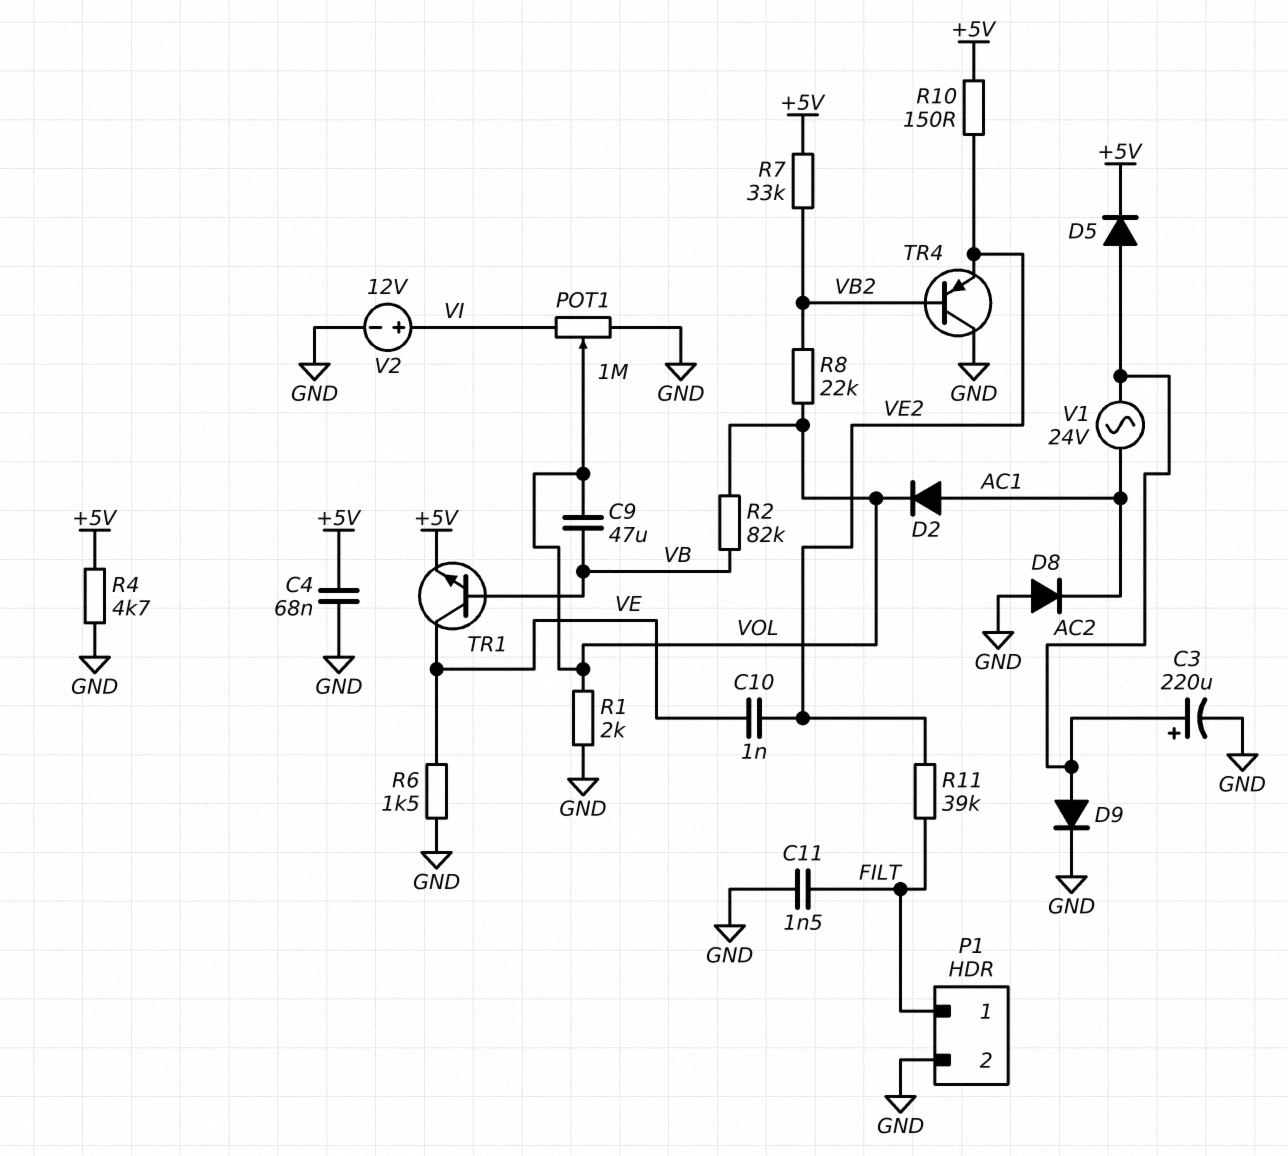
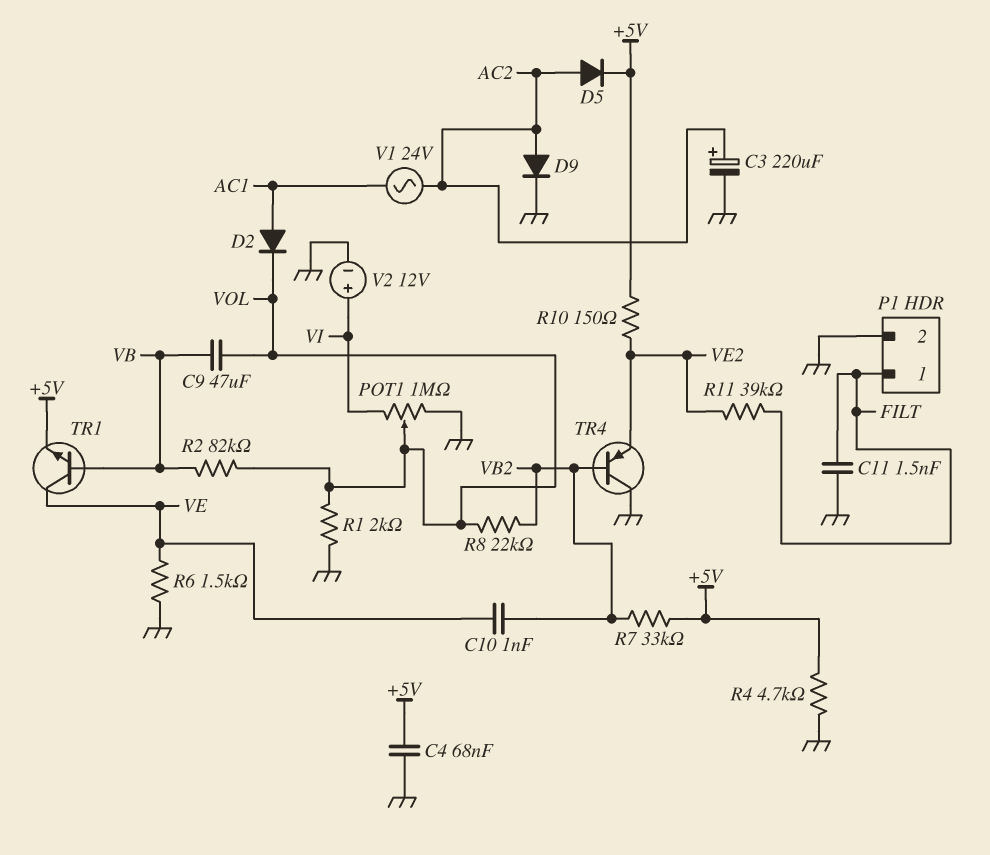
C10: 1nF (VE, VE2) -> 1nF (VB2, VE)
D8: diode (A GND, K AC1) -> none

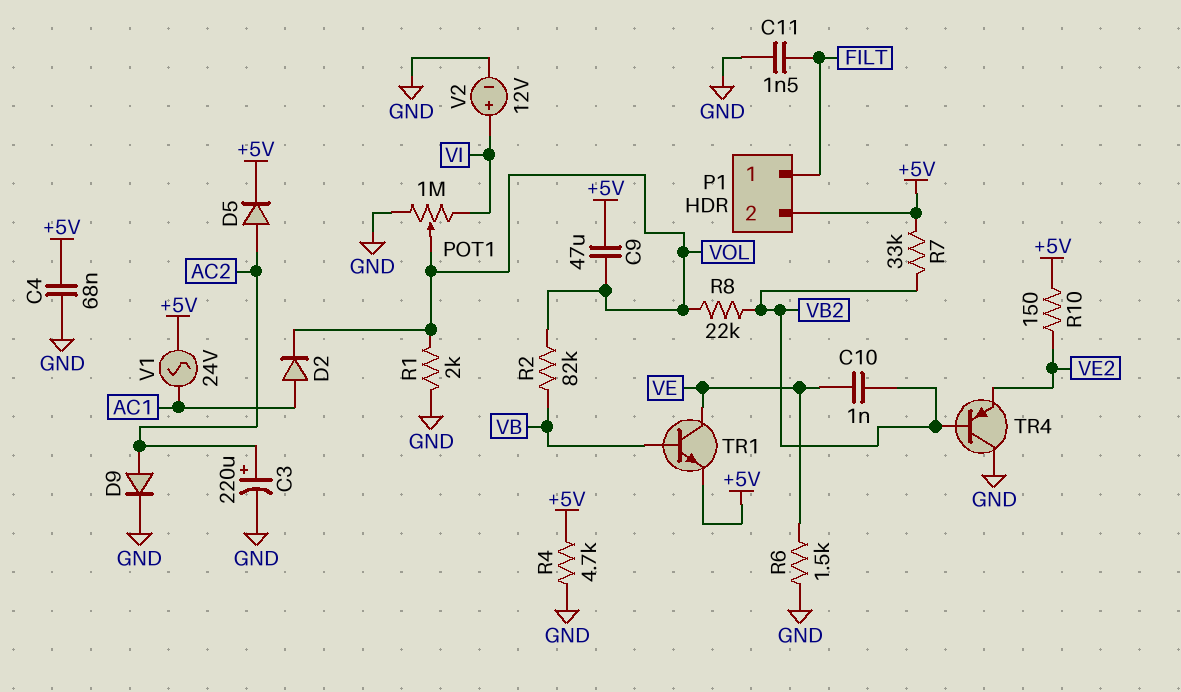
C9: 47uF (VB, VOL) -> 47uF (+5V, VOL)
P1 pin 2: GND -> +5V
R11: 39k (FILT, VE2) -> none
V1: AC 24V (AC1, AC2) -> AC 24V (+5V, AC1)

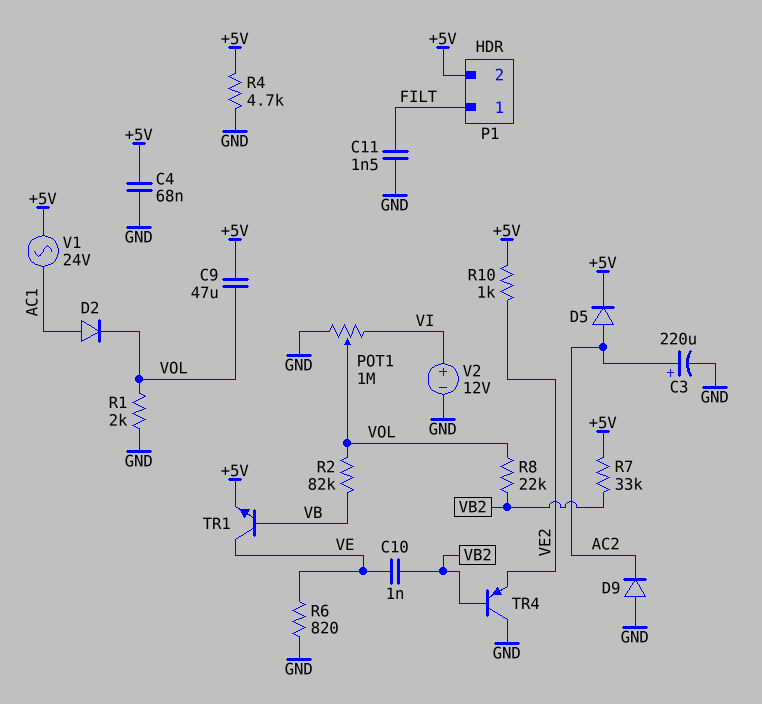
D9: diode (A AC2, K GND) -> diode (A GND, K AC2)
R6: 1.5k (GND, VE) -> 820 (GND, VE)
R10: 150 (+5V, VE2) -> 1k (+5V, VE2)

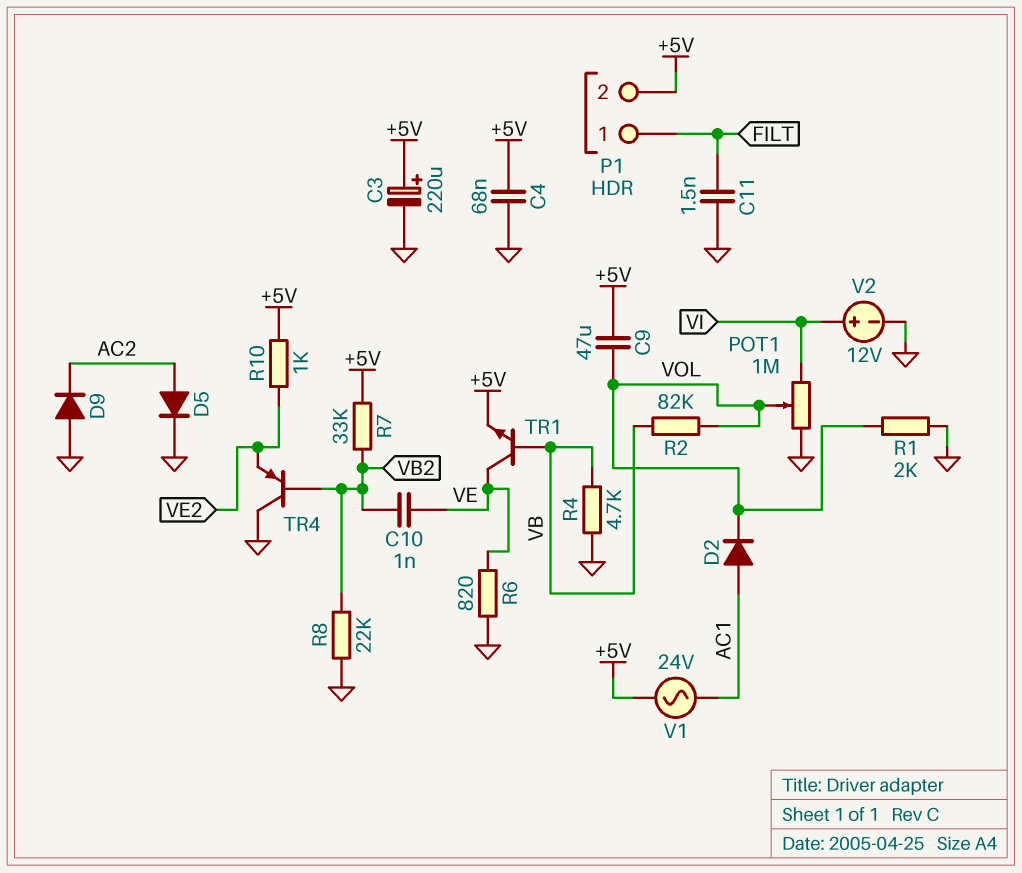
C3: 220uF (plus AC2, minus GND) -> 220uF (plus +5V, minus GND)
D5: diode (A AC2, K +5V) -> diode (A AC2, K GND)
R4: 4.7k (+5V, GND) -> 4.7k (GND, VB)
R8: 22k (VB2, VOL) -> 22k (GND, VB2)

